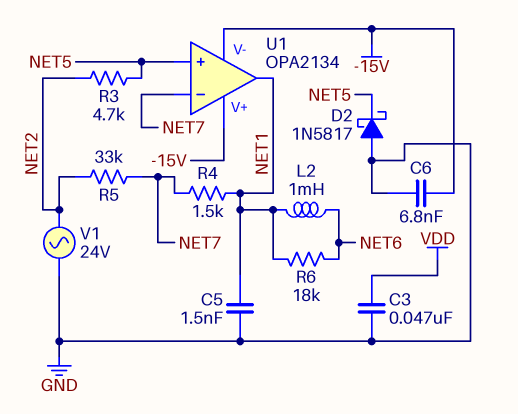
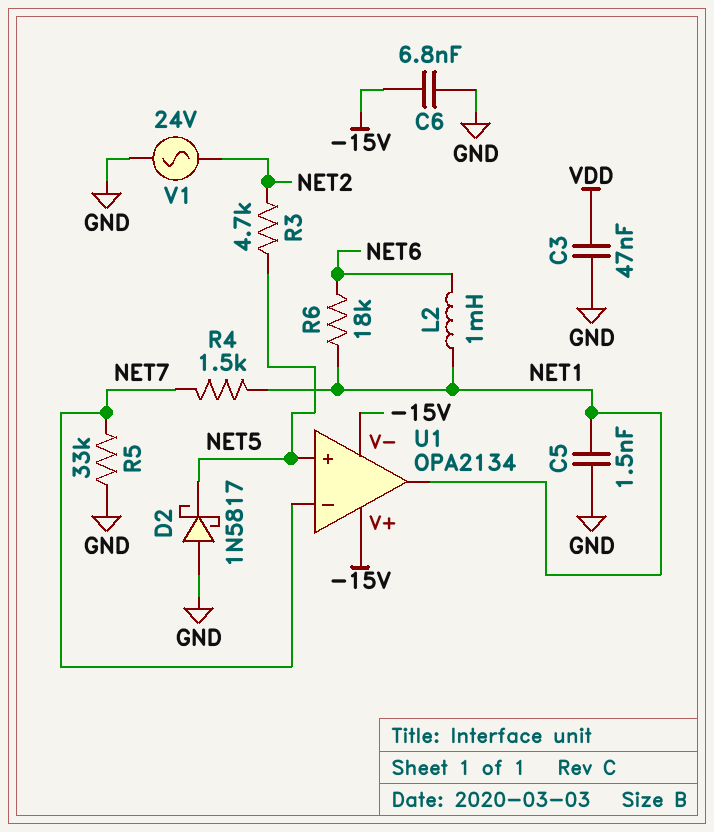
R5: 33k (NET2, NET7) -> 33k (GND, NET7)

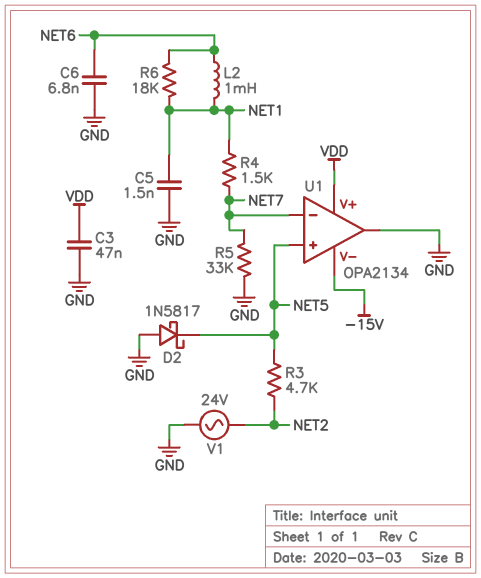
C6: 6.8nF (-15V, GND) -> 6.8nF (GND, NET6)
U1 pin V+: -15V -> VDD
U1 pin out: NET1 -> GND

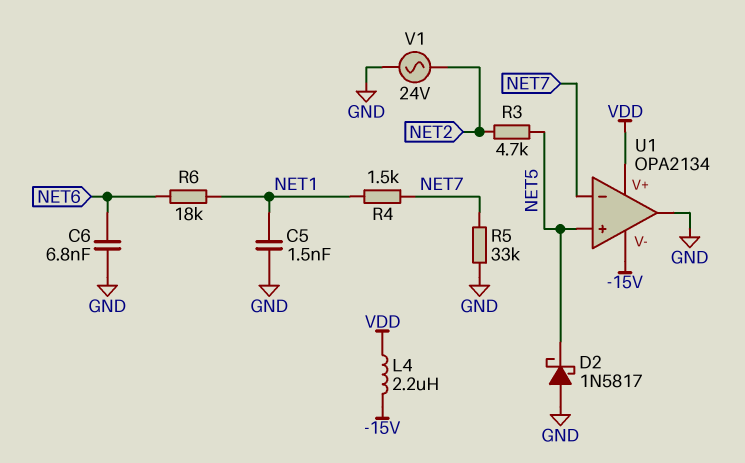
C3: 47nF (GND, VDD) -> none
L2: 1mH (NET1, NET6) -> none
L4: none -> 2.2uH (-15V, VDD)

